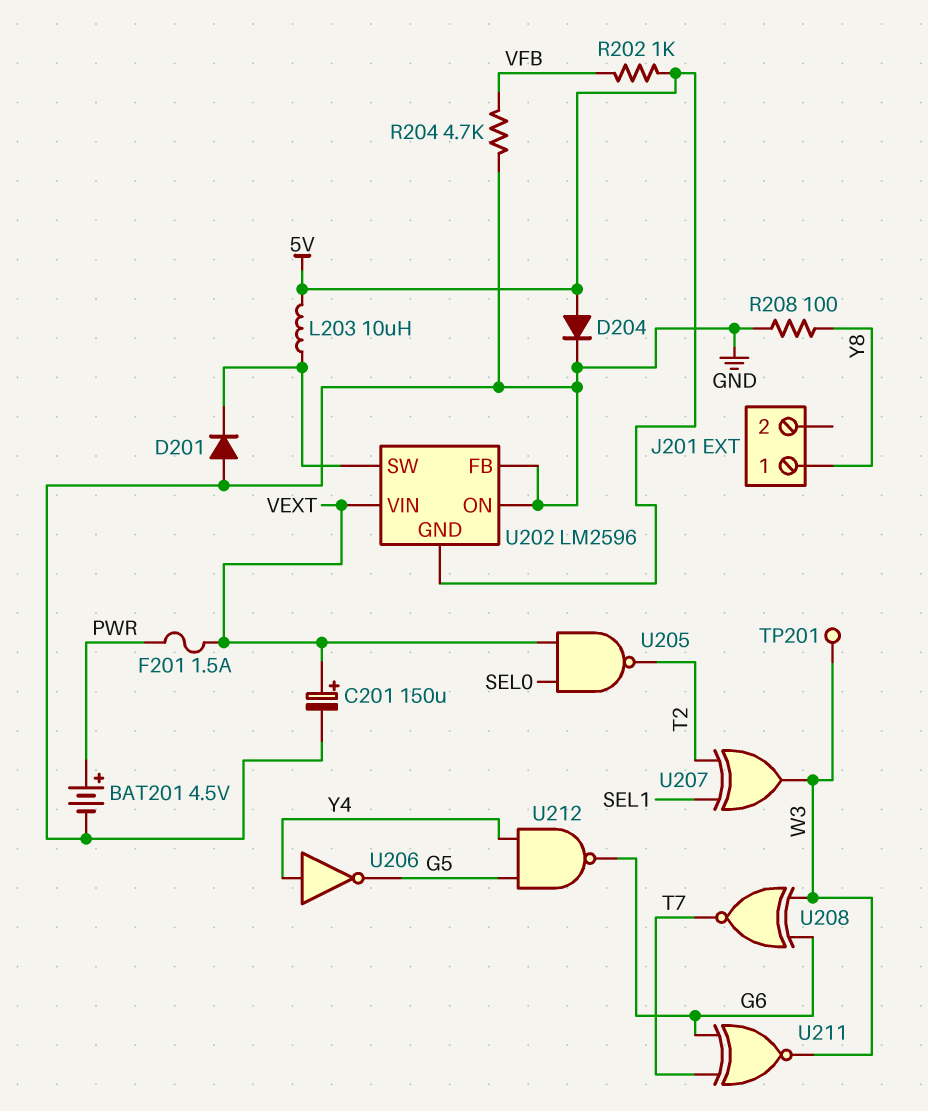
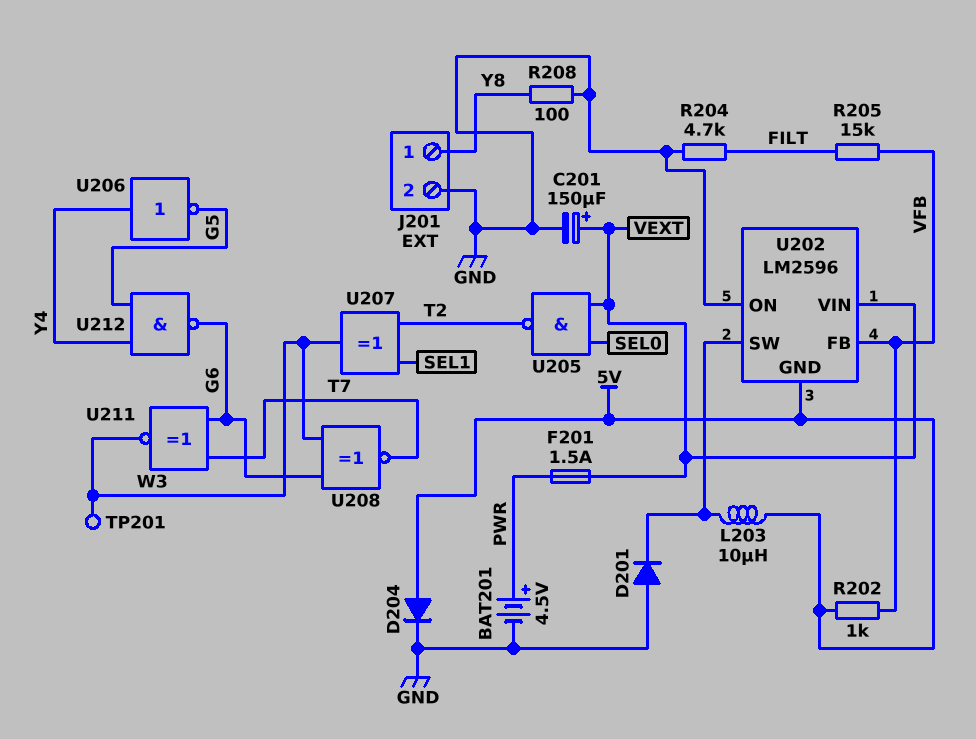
J201 pin 2: none -> GND
R204: 4.7k (GND, VFB) -> 4.7k (FILT, GND)
R205: none -> 15k (FILT, VFB)
U202 pin FB: GND -> VFB

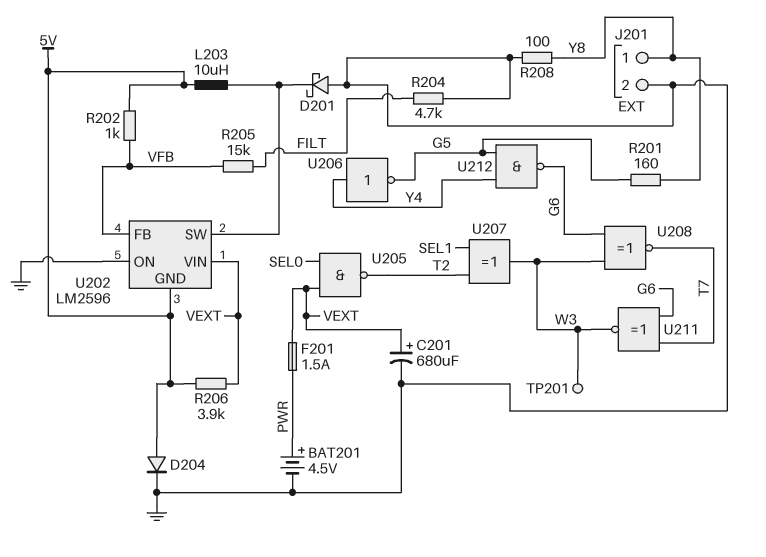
C201: 150uF (plus VEXT, minus GND) -> 680uF (plus VEXT, minus GND)
D201: diode (A GND, K U202/SW) -> schottky (A GND, K U202/SW)
R201: none -> 160 (G5, Y8)
R206: none -> 3.9k (5V, VEXT)

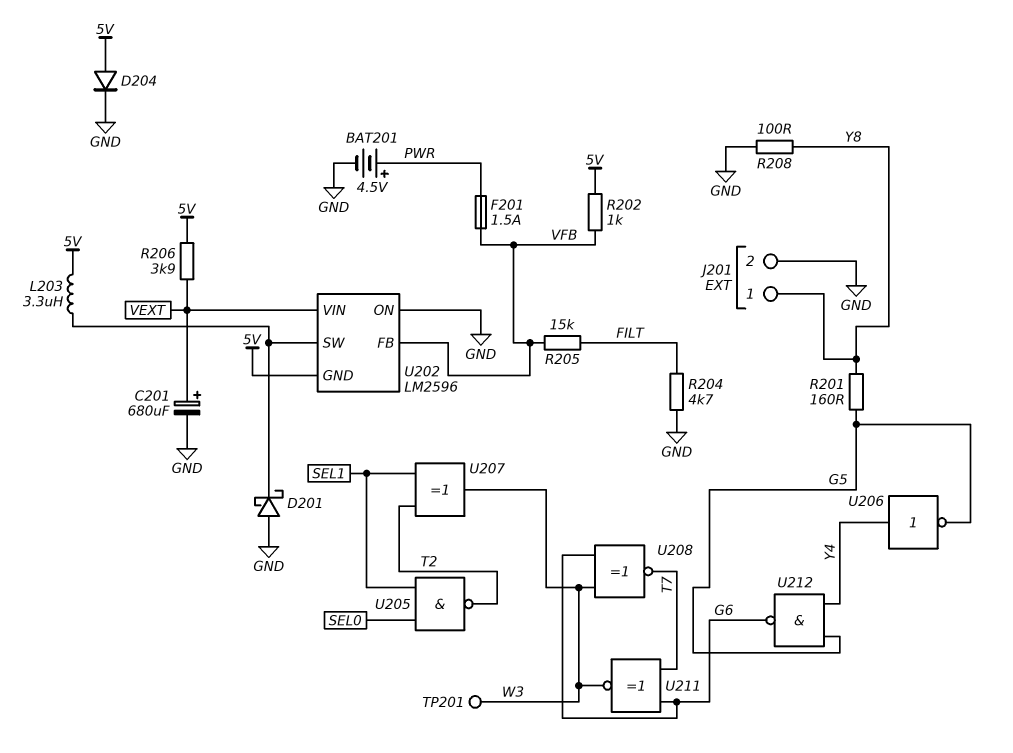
F201: 1.5A (PWR, VEXT) -> 1.5A (PWR, VFB)
L203: 10uH (5V, U202/SW) -> 3.3uH (5V, U202/SW)
U205: NAND (in SEL0, in VEXT, out T2) -> NAND (in SEL0, in SEL1, out T2)

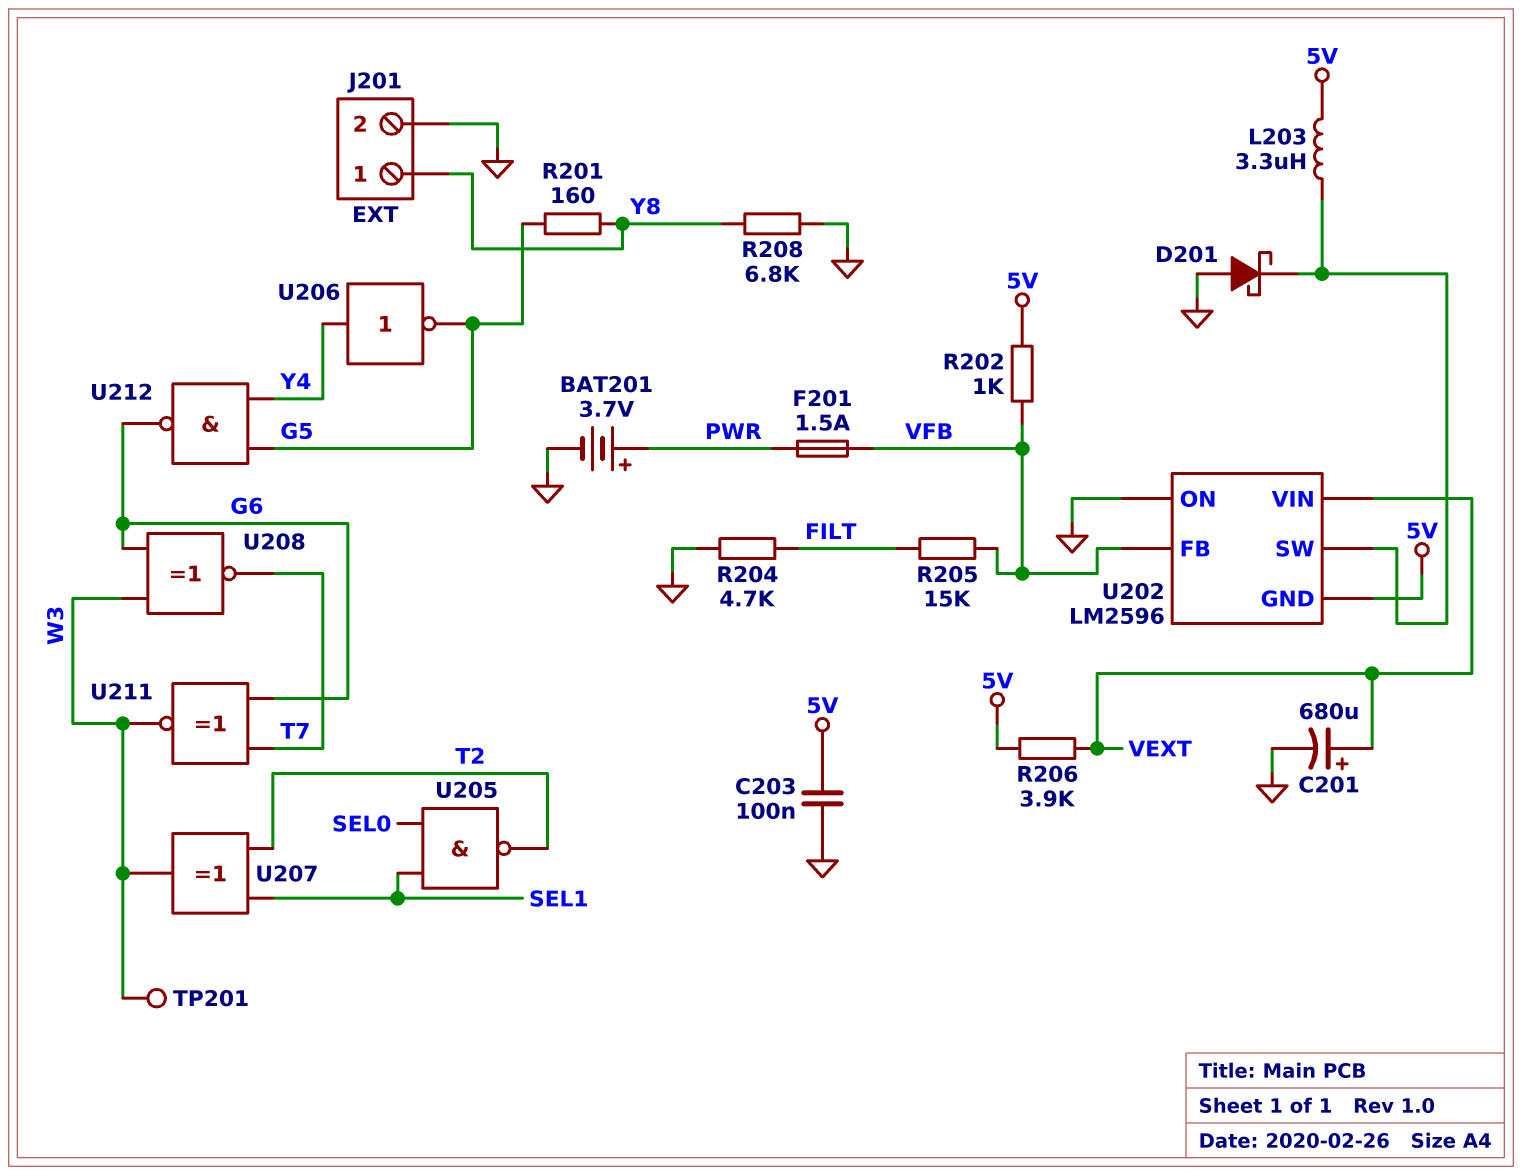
BAT201: 4.5V (plus PWR, minus GND) -> 3.7V (plus PWR, minus GND)
C203: none -> 100nF (5V, GND)
D204: diode (A 5V, K GND) -> none
R208: 100 (GND, Y8) -> 6.8k (GND, Y8)

